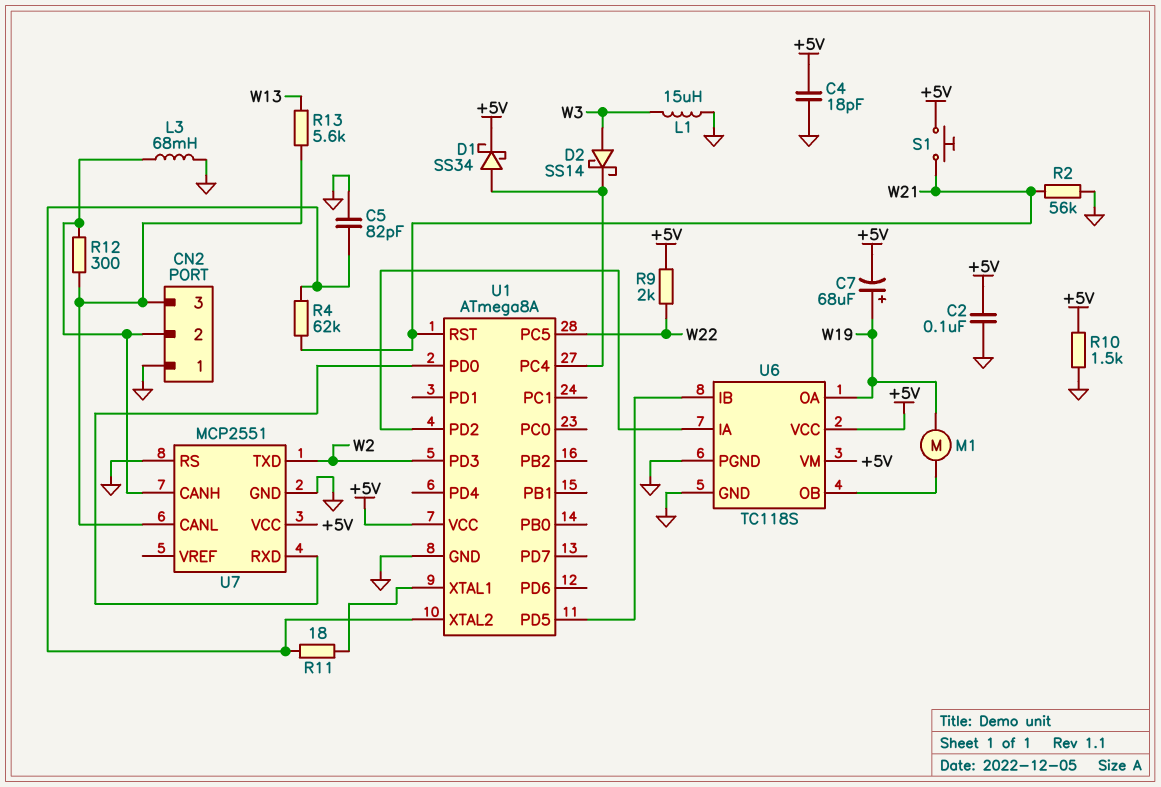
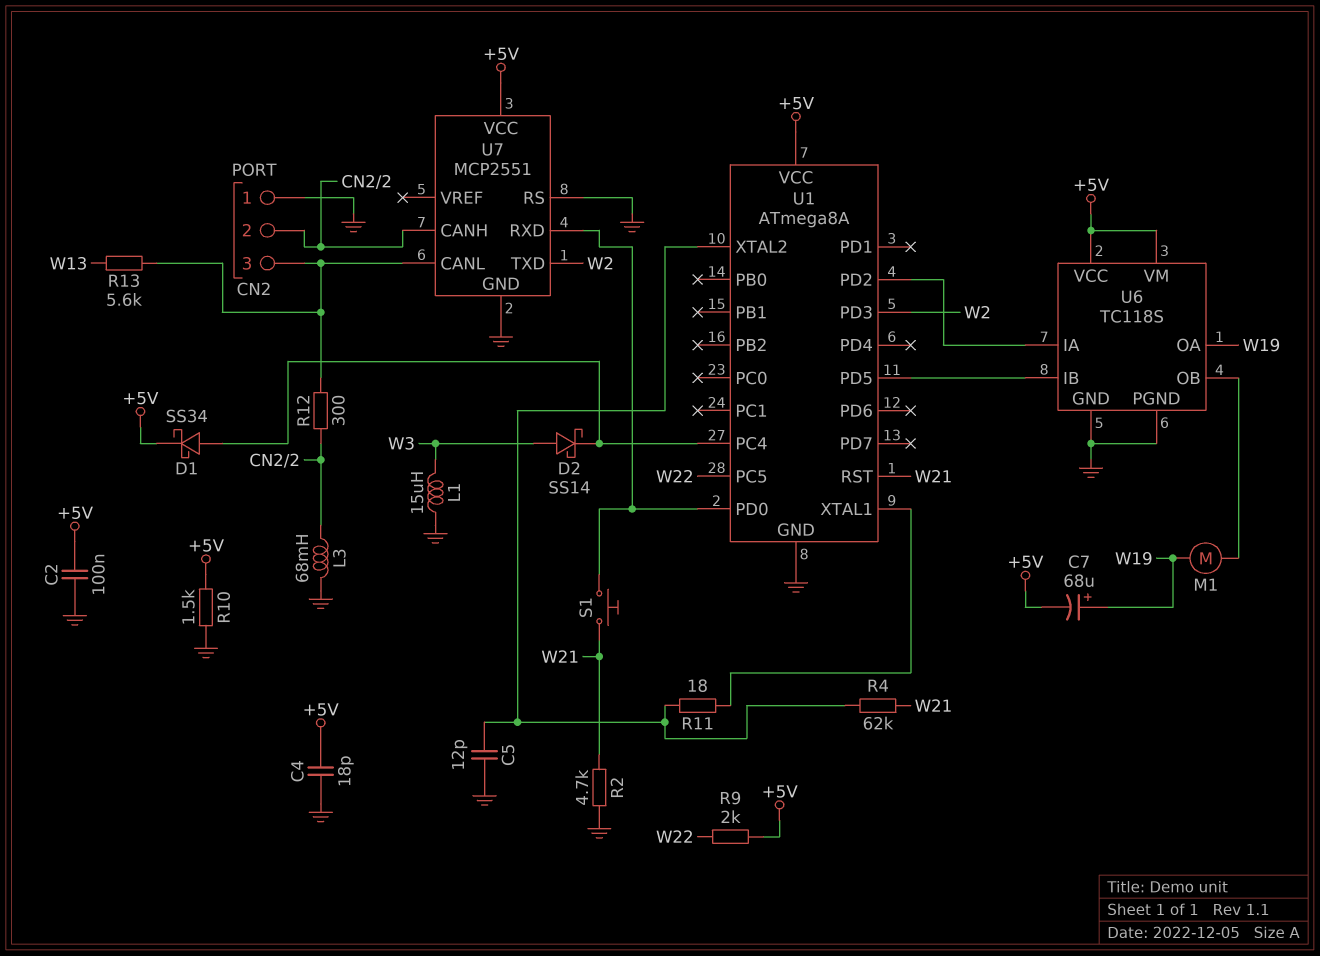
C5: 82pF (GND, U1/XTAL2) -> 12pF (GND, U1/XTAL2)
R2: 56k (GND, W21) -> 4.7k (GND, W21)
S1: button (+5V, W21) -> button (U1/PD0, W21)

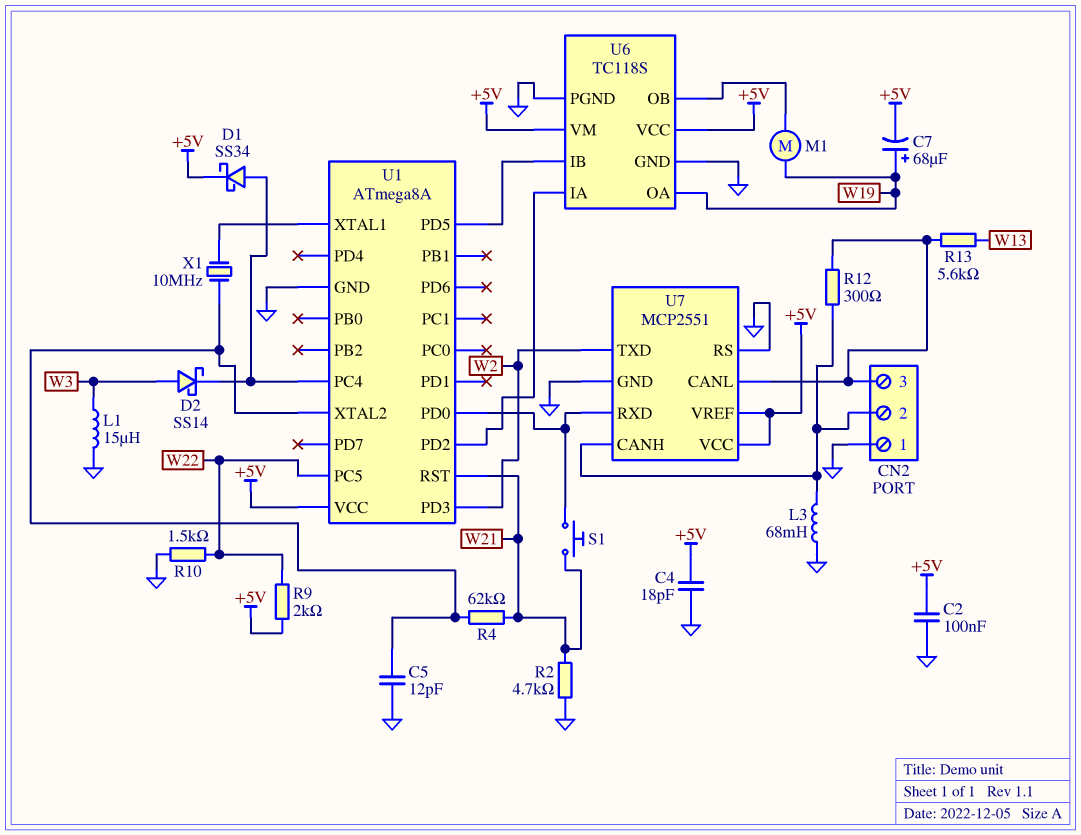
R10: 1.5k (+5V, GND) -> 1.5k (GND, W22)
R11: 18 (U1/XTAL1, U1/XTAL2) -> none
U7 pin VREF: none -> +5V
X1: none -> 10MHz (U1/XTAL1, U1/XTAL2)

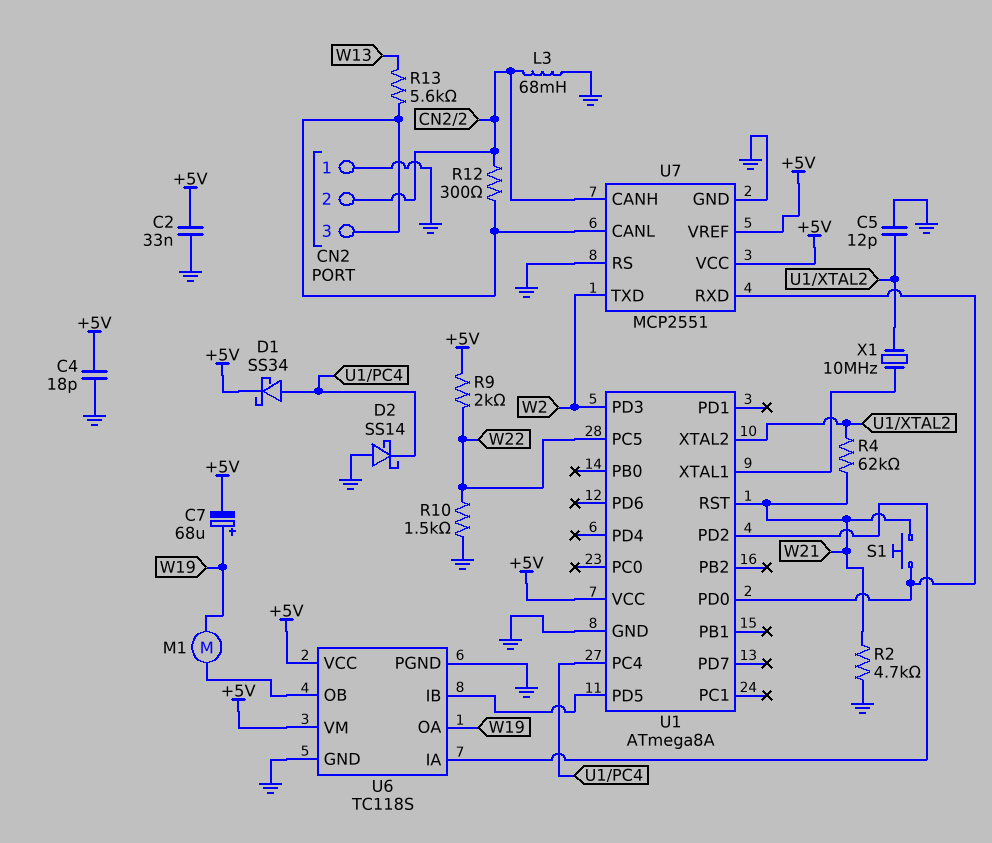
C2: 100nF (+5V, GND) -> 33nF (+5V, GND)
D2: schottky SS14 (A W3, K U1/PC4) -> schottky SS14 (A GND, K U1/PC4)
L1: 15uH (GND, W3) -> none

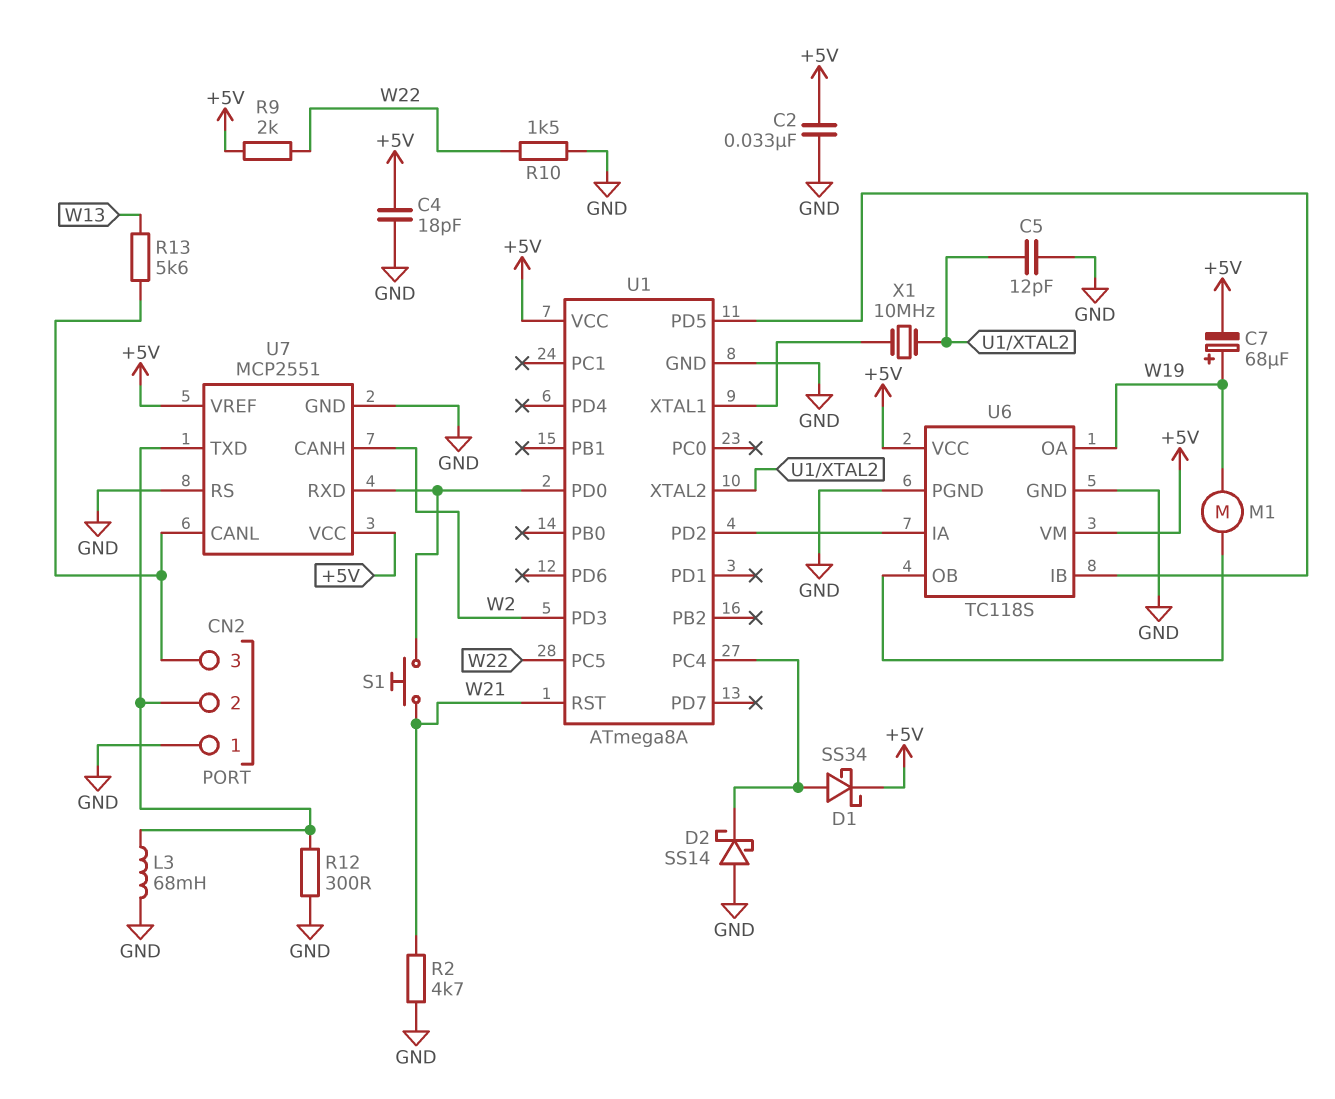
R4: 62k (U1/XTAL2, W21) -> none
R12: 300 (CN2/2, CN2/3) -> 300 (CN2/2, GND)
U7 pin CANH: CN2/2 -> W2
U7 pin TXD: W2 -> CN2/2

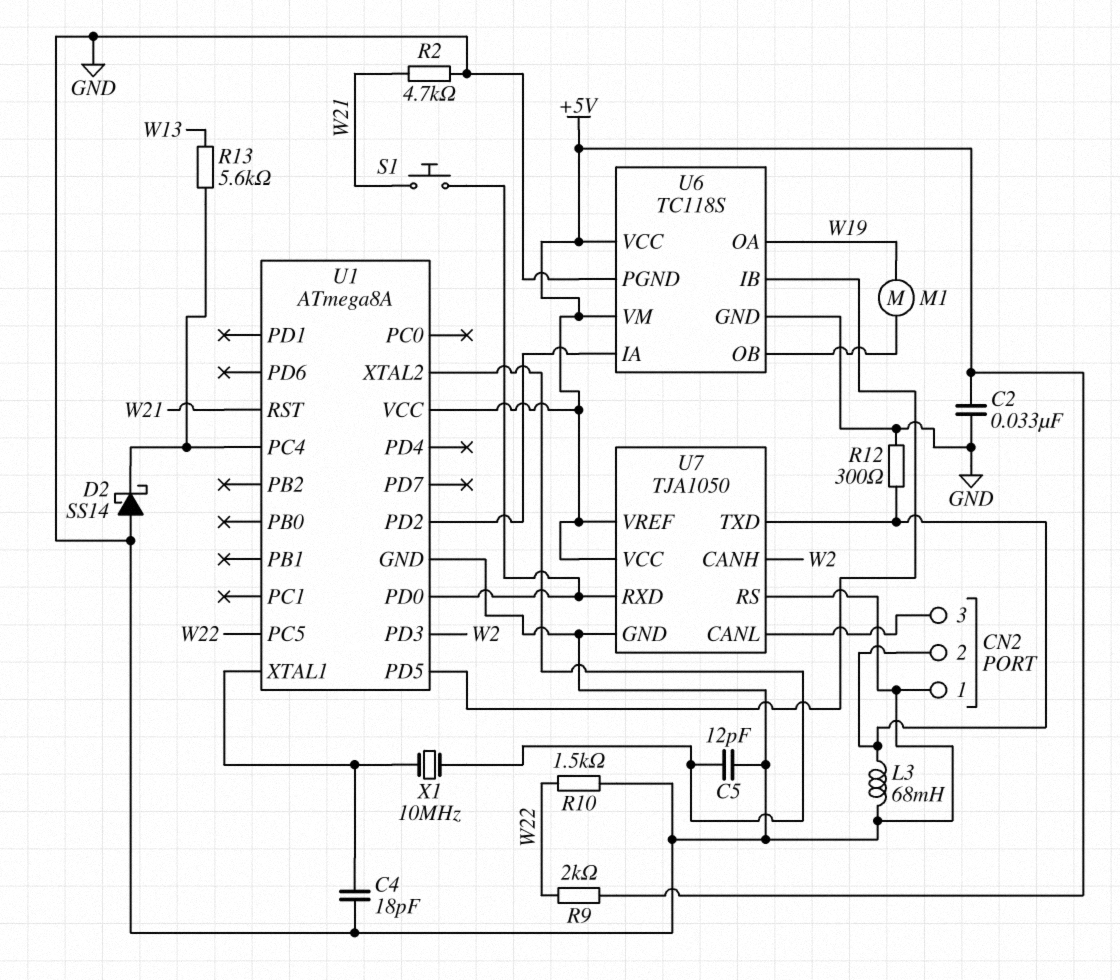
C4: 18pF (+5V, GND) -> 18pF (GND, U1/XTAL1)
C7: 68uF (plus W19, minus +5V) -> none
D1: schottky SS34 (A U1/PC4, K +5V) -> none
R13: 5.6k (CN2/3, W13) -> 5.6k (U1/PC4, W13)
U7: MCP2551 -> TJA1050

